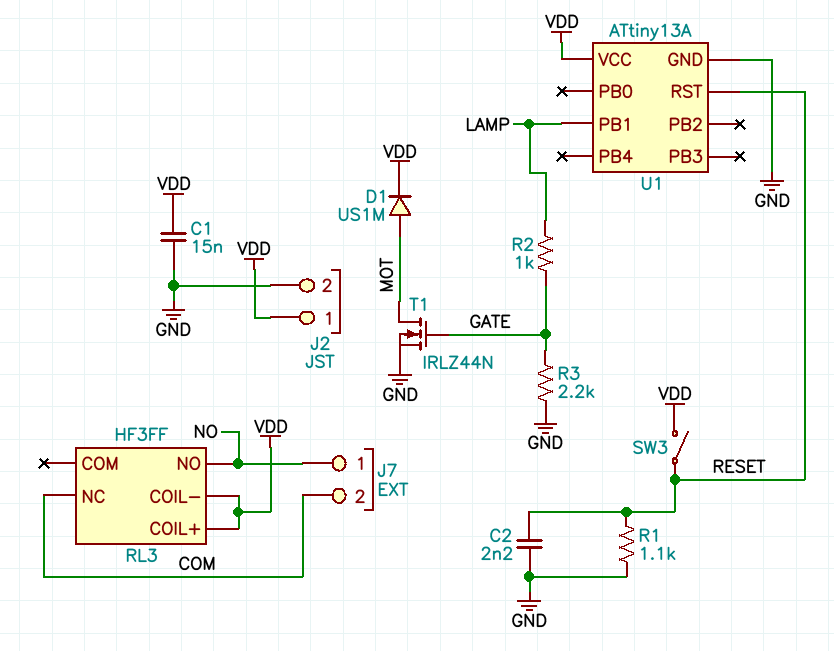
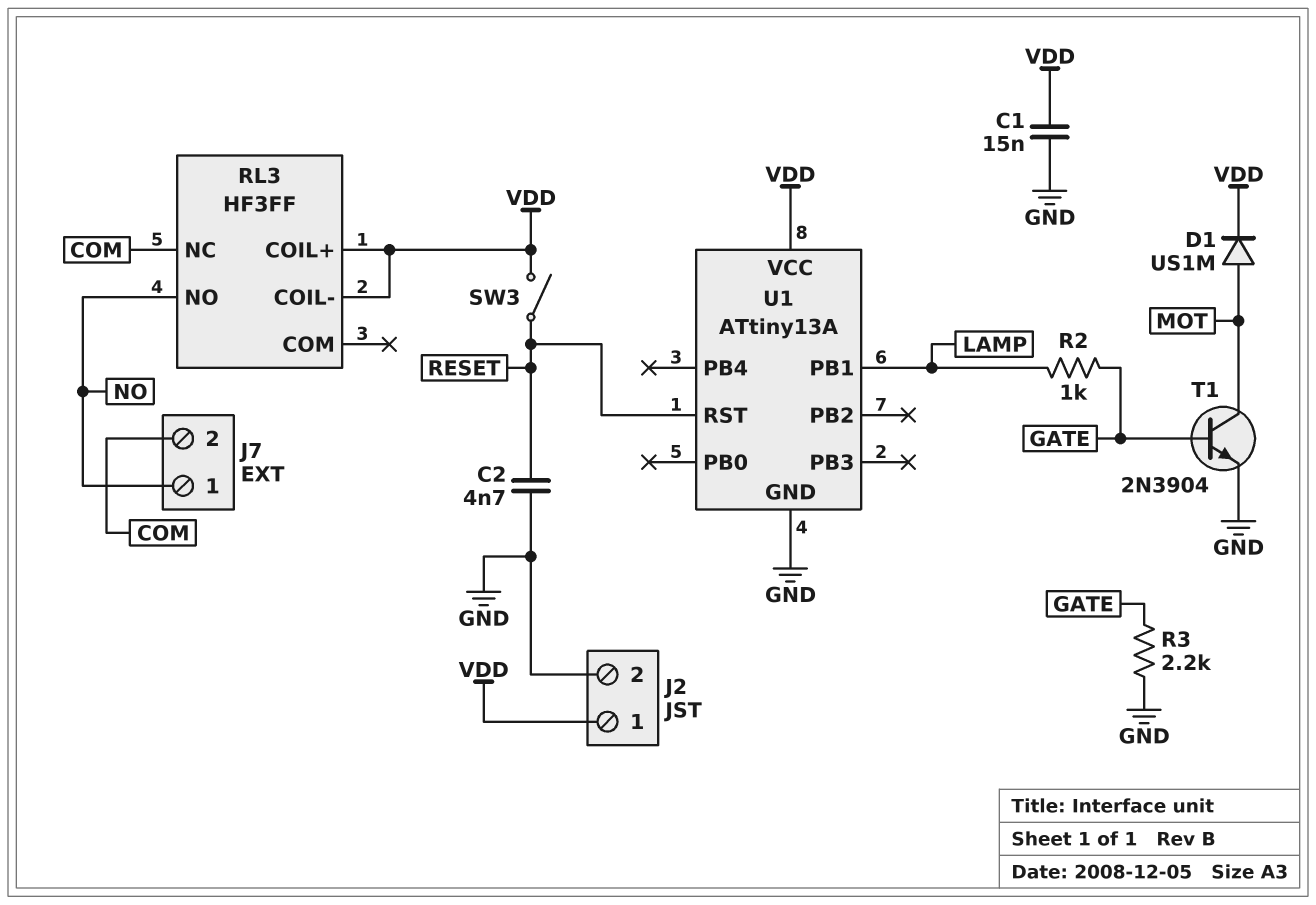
C2: 2.2nF (GND, RESET) -> 4.7nF (GND, RESET)
R1: 1.1k (GND, RESET) -> none
T1: NMOS IRLZ44N (G GATE, D MOT, S GND) -> NPN 2N3904 (B GATE, C MOT, E GND)

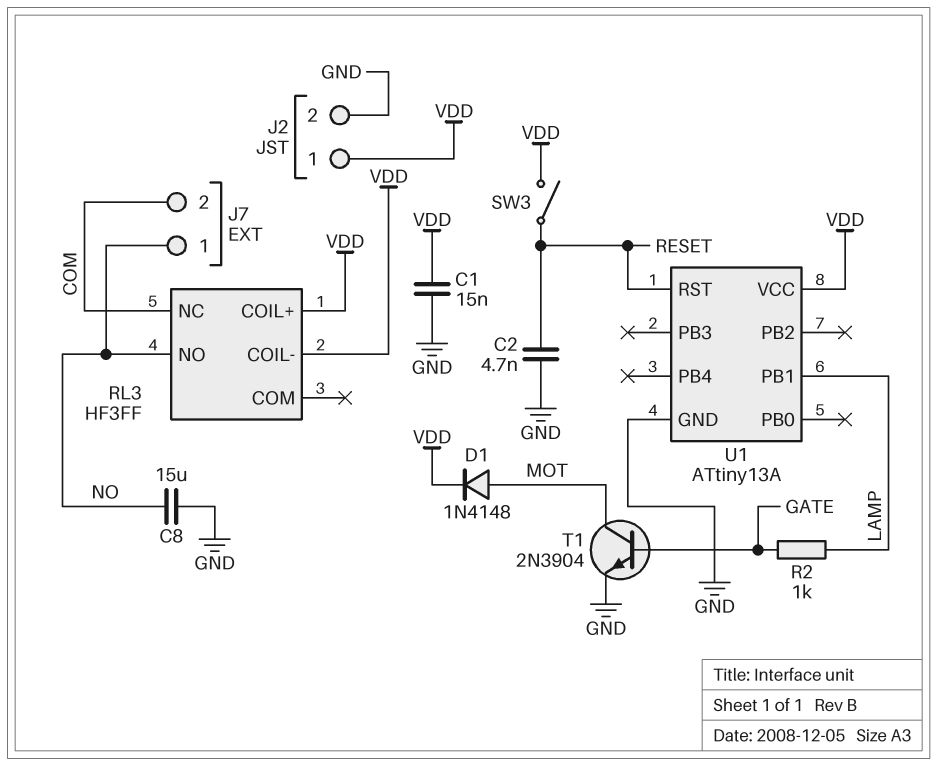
C8: none -> 15uF (GND, NO)
D1: diode US1M (A MOT, K VDD) -> diode 1N4148 (A MOT, K VDD)
R3: 2.2k (GATE, GND) -> none

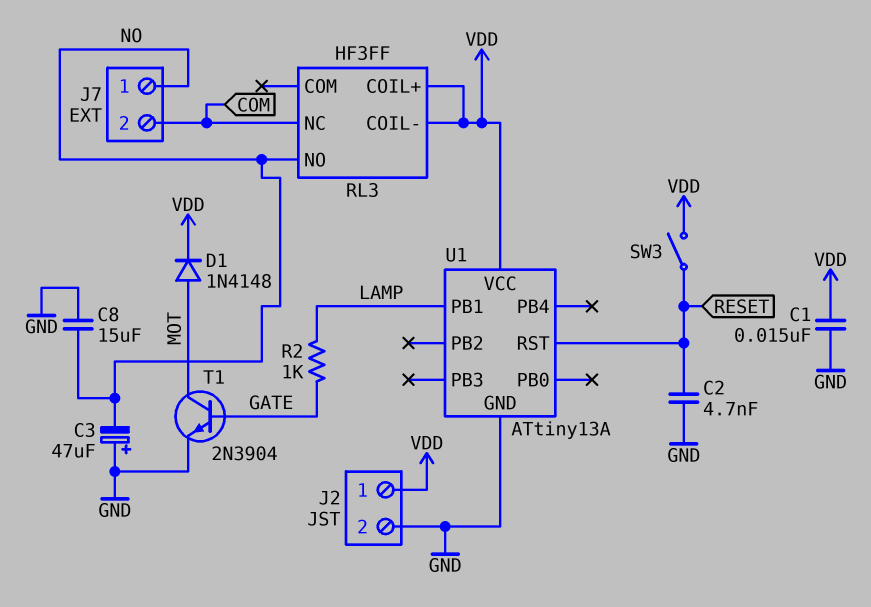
C3: none -> 47uF (plus GND, minus NO)

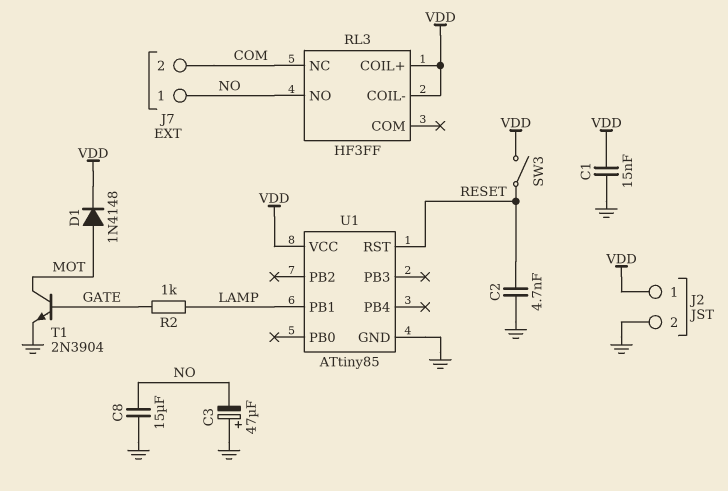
U1: ATtiny13A -> ATtiny85

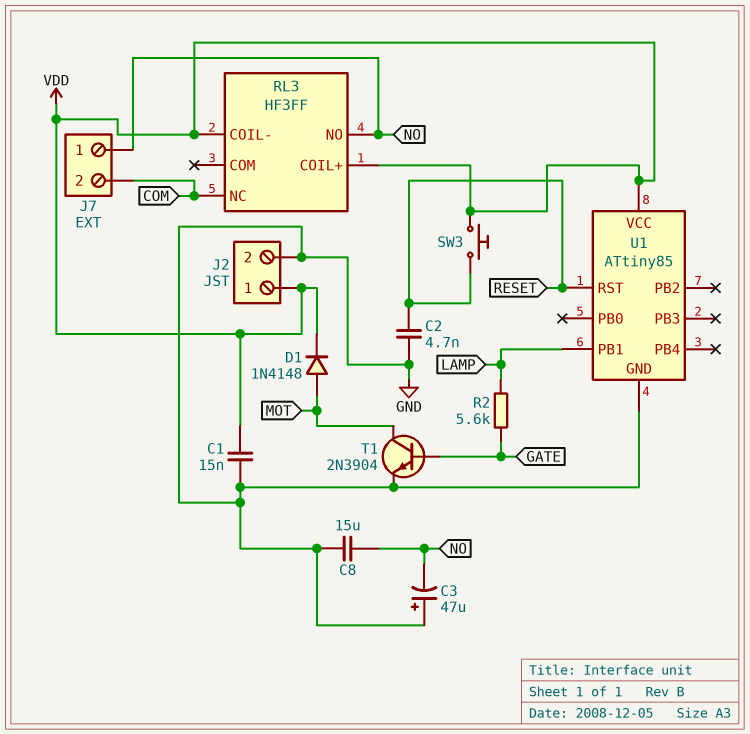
R2: 1k (GATE, LAMP) -> 5.6k (GATE, LAMP)
SW3: switch (RESET, VDD) -> button (RESET, VDD)

